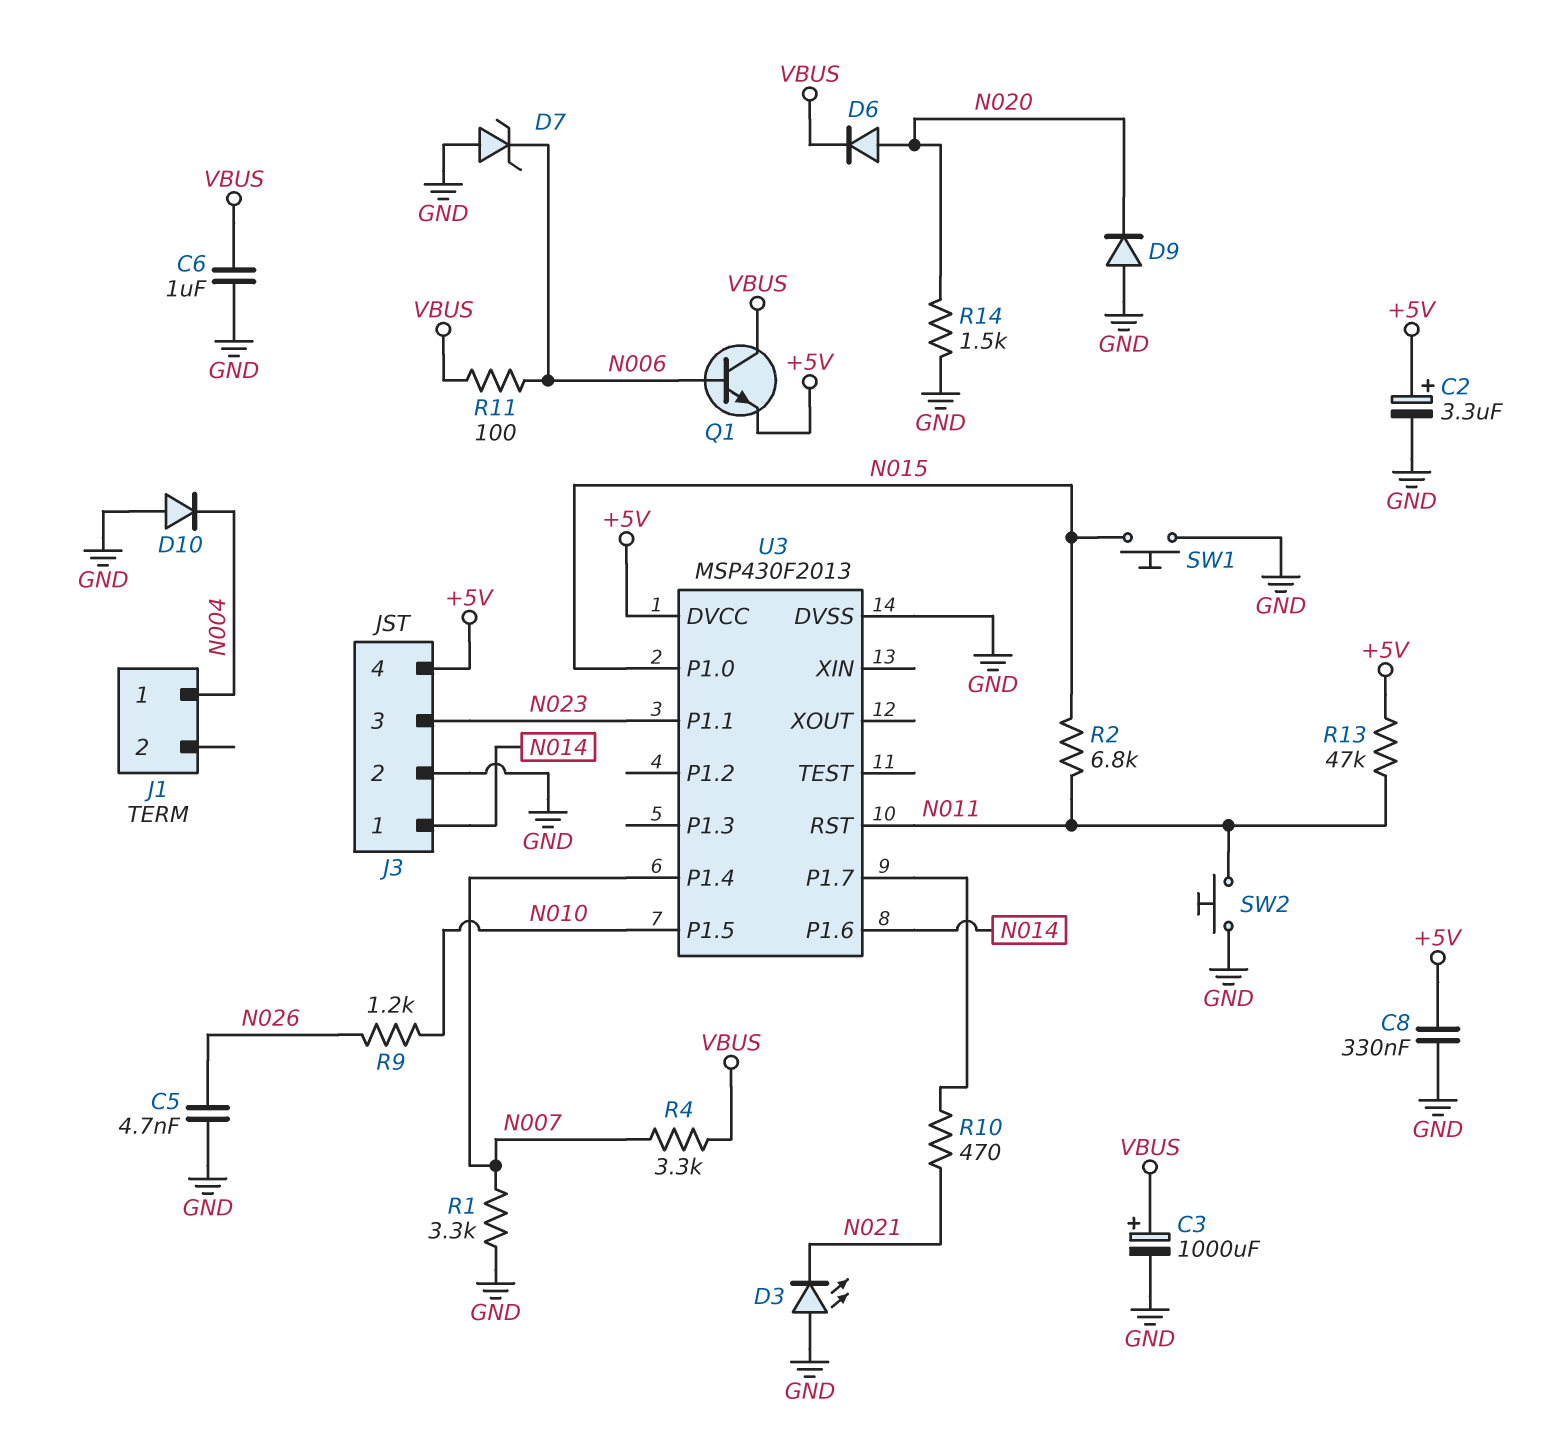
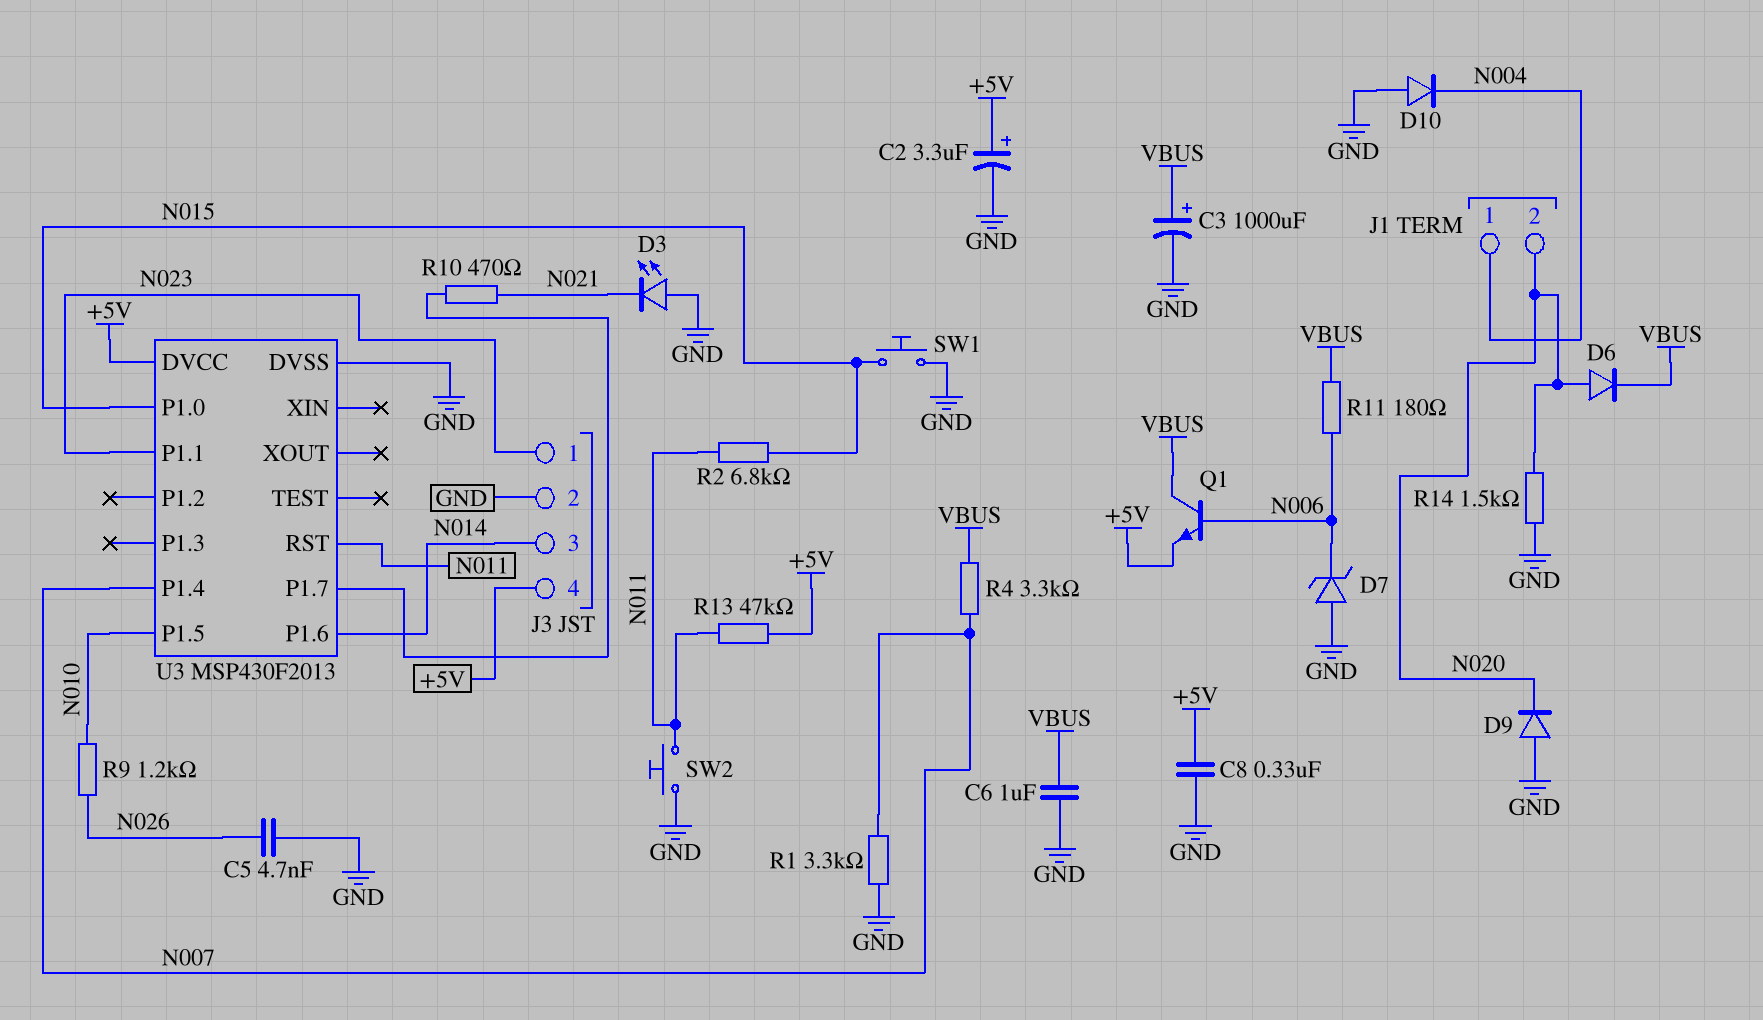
J1 pin 2: none -> N020
J3 pin 1: N014 -> N023
J3 pin 3: N023 -> N014
R11: 100 (N006, VBUS) -> 180 (N006, VBUS)

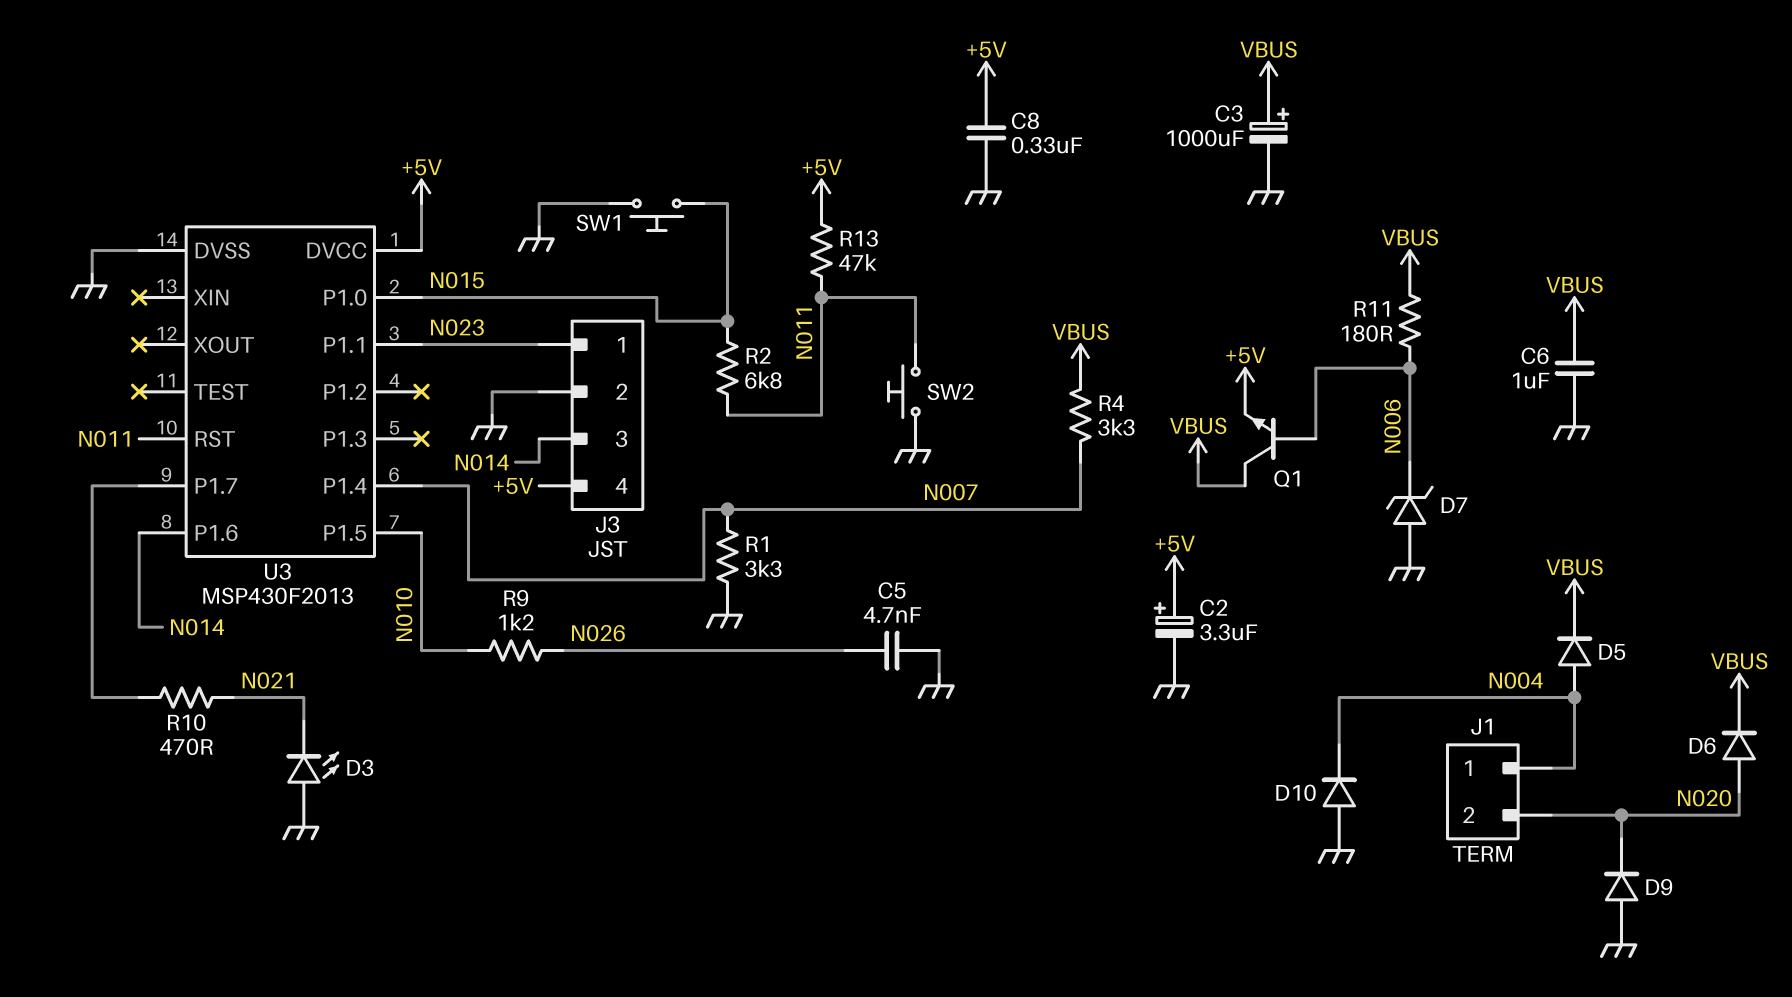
D5: none -> diode (A N004, K VBUS)
R14: 1.5k (GND, N020) -> none

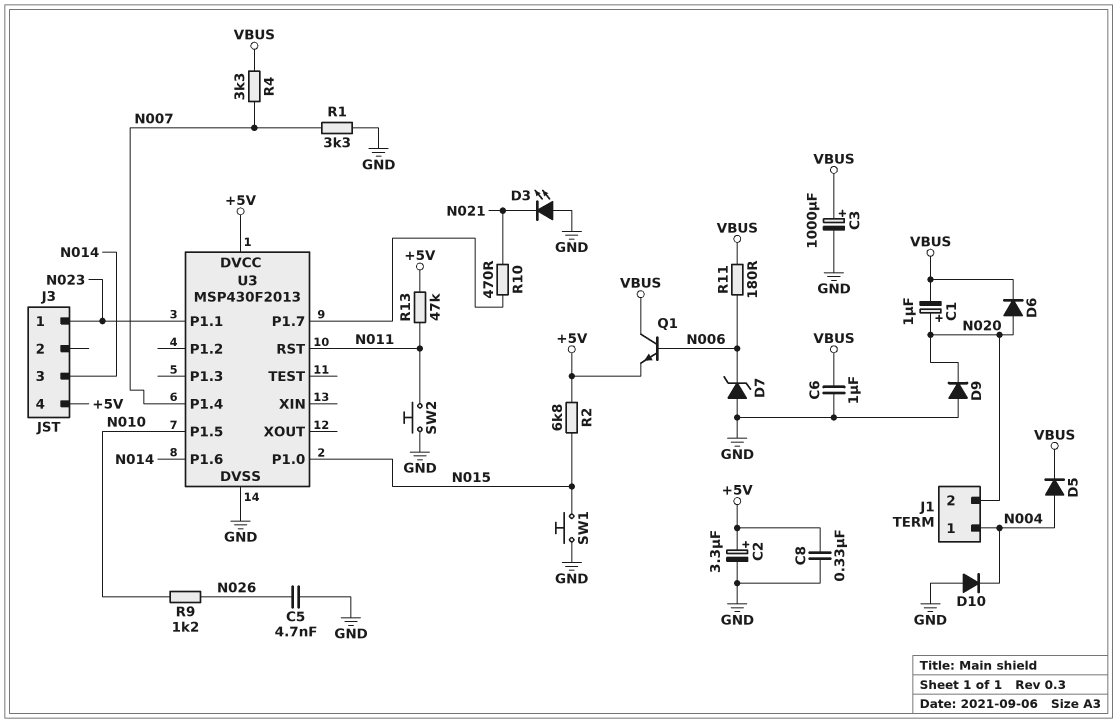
C1: none -> 1uF (plus N020, minus VBUS)
J3 pin 2: GND -> none
R2: 6.8k (N011, N015) -> 6.8k (+5V, N015)

